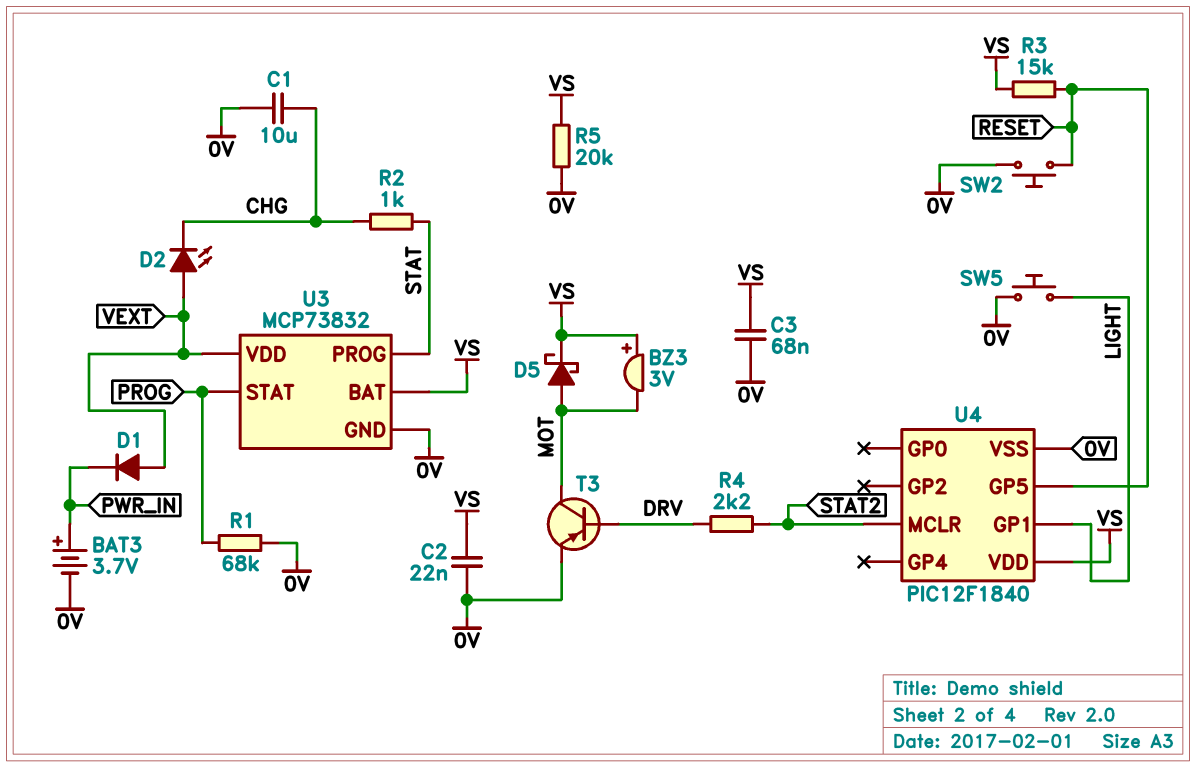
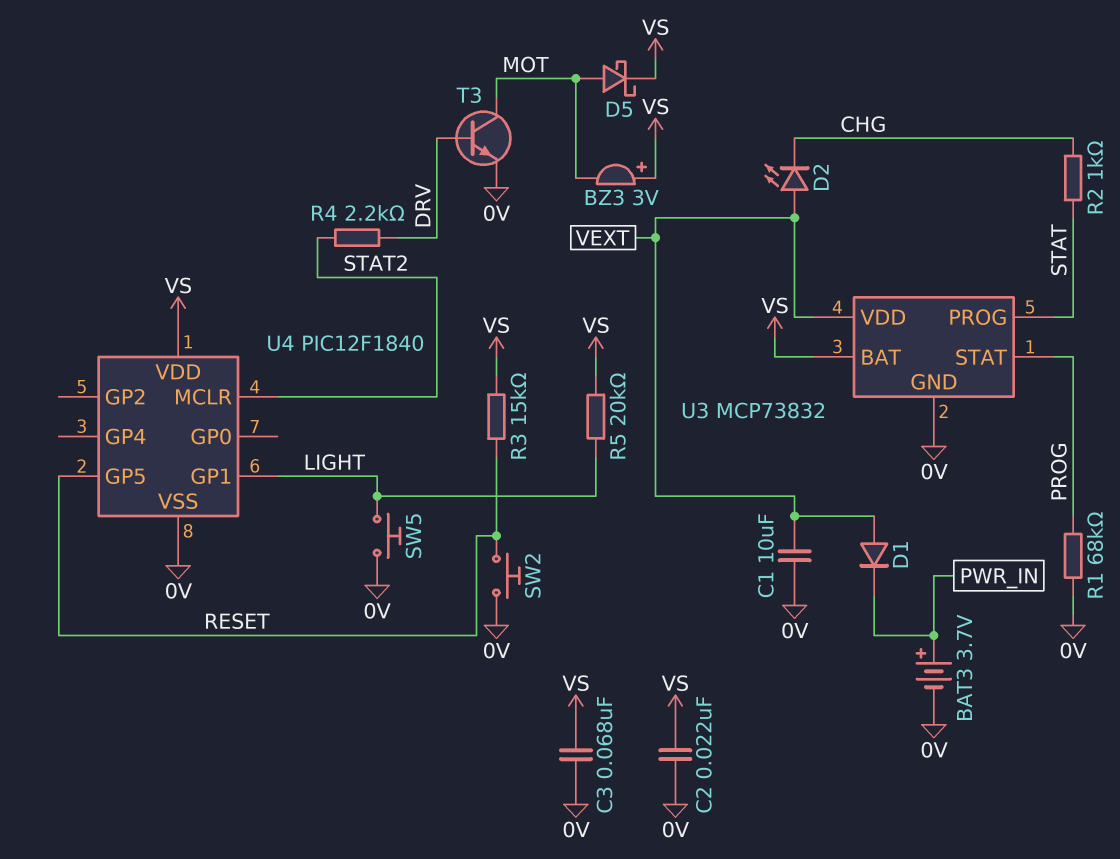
C1: 10uF (0V, CHG) -> 10uF (0V, VEXT)
R5: 20k (0V, VS) -> 20k (LIGHT, VS)
T3: PNP (B DRV, C MOT, E 0V) -> NPN (B DRV, C MOT, E 0V)

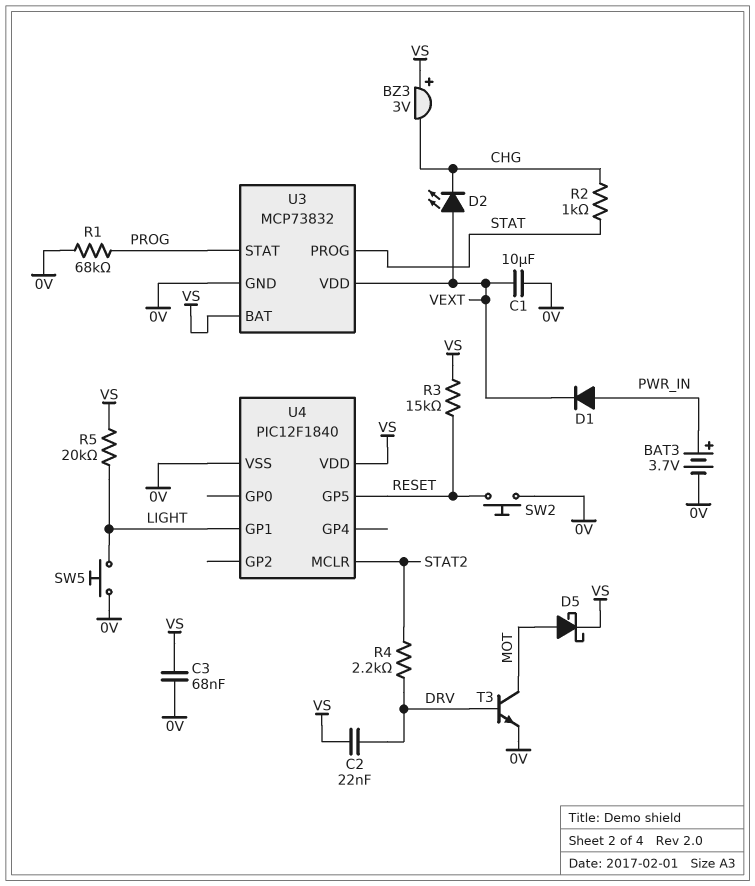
BZ3: buzzer 3V (plus VS, minus MOT) -> buzzer 3V (plus VS, minus CHG)
C2: 22nF (0V, VS) -> 22nF (DRV, VS)
D1: diode (A VEXT, K PWR_IN) -> diode (A PWR_IN, K VEXT)

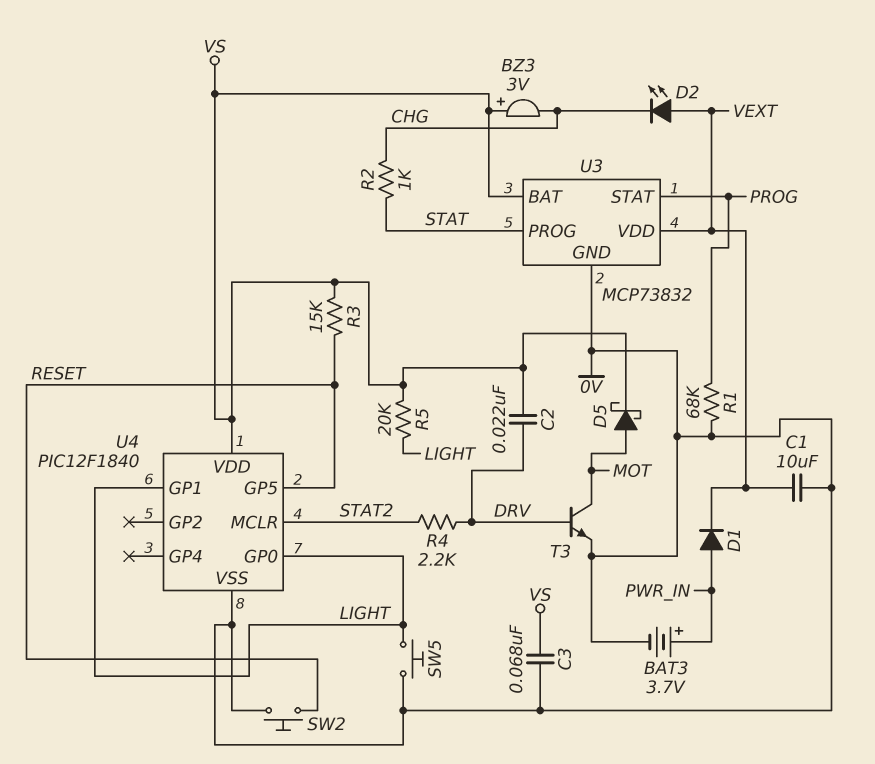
U4 pin GP0: none -> LIGHT

